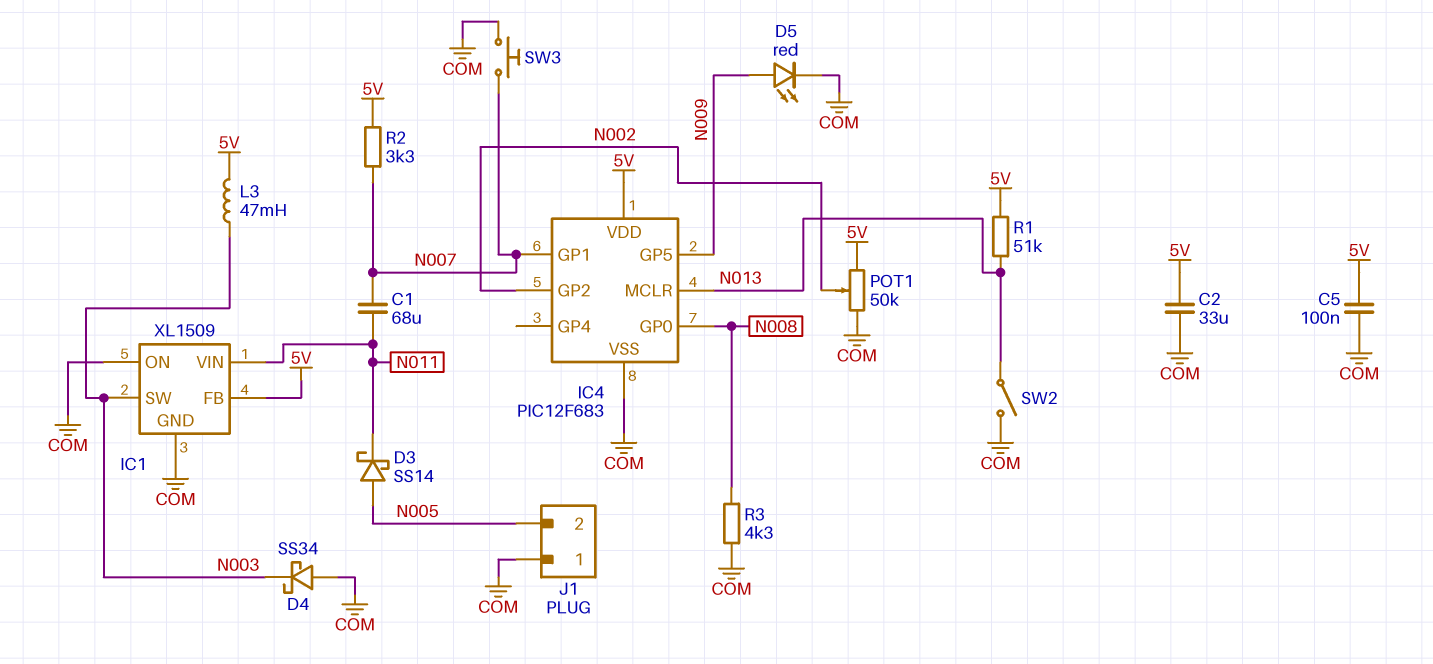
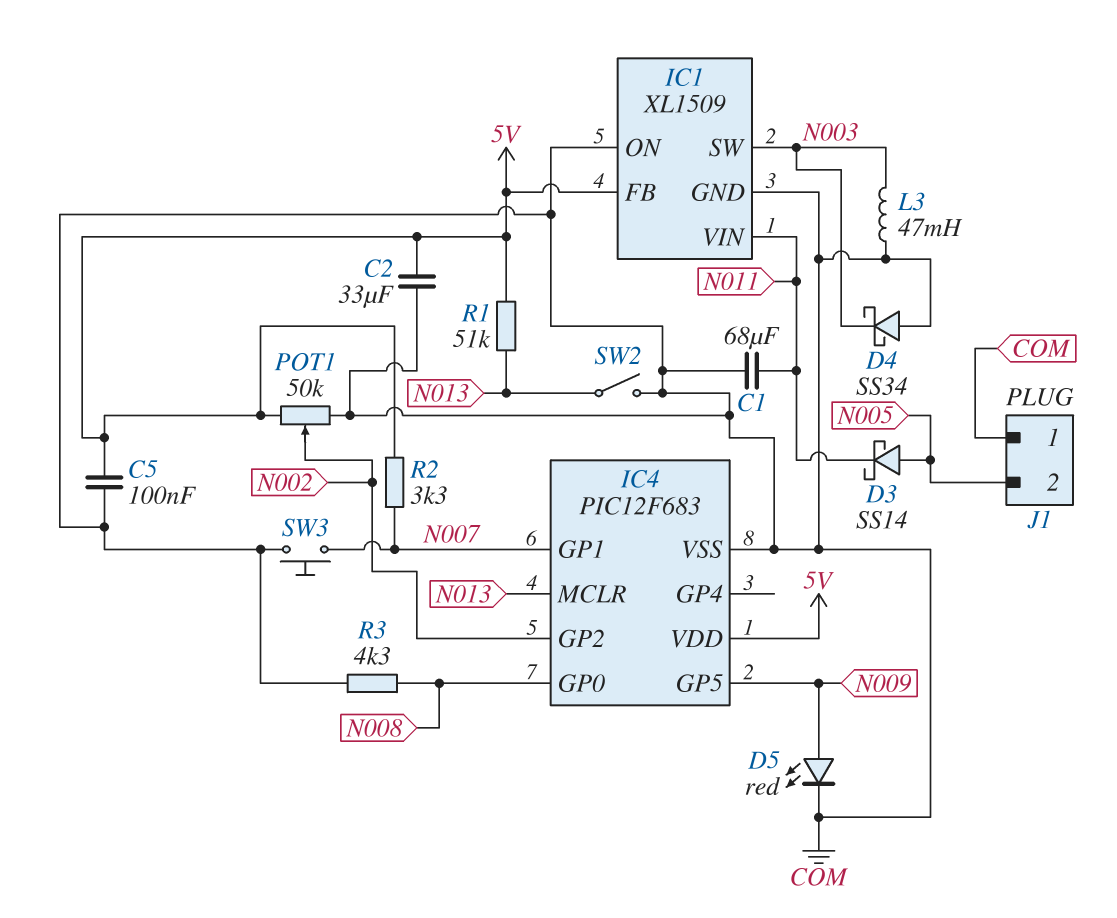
C1: 68uF (N007, N011) -> 68uF (COM, N011)
L3: 47mH (5V, N003) -> 47mH (COM, N003)

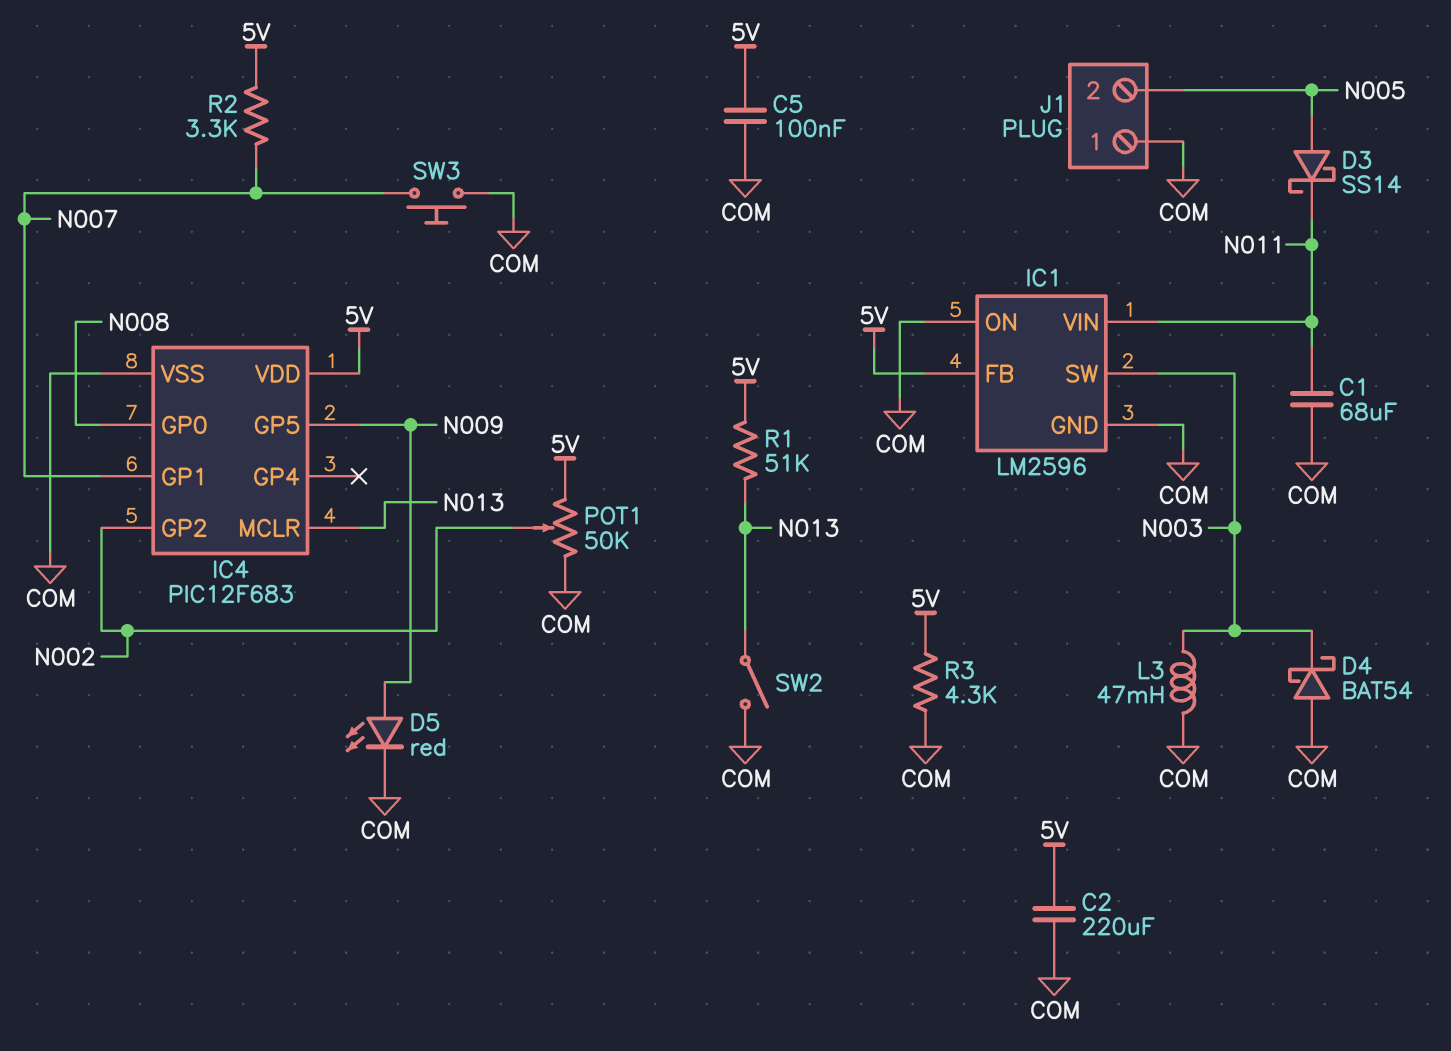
C2: 33uF (5V, COM) -> 220uF (5V, COM)
D4: schottky SS34 (A COM, K N003) -> schottky BAT54 (A COM, K N003)
IC1: XL1509 -> LM2596
R3: 4.3k (COM, N008) -> 4.3k (5V, COM)

